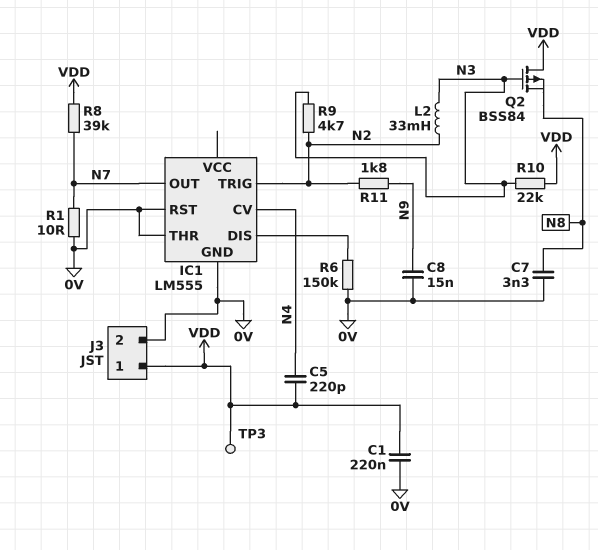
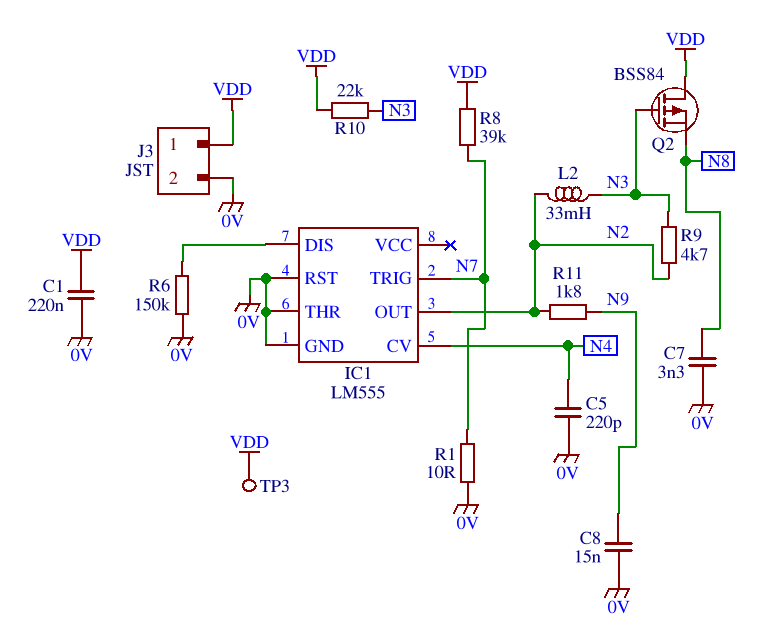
C5: 220pF (N4, VDD) -> 220pF (0V, N4)
IC1 pin OUT: N7 -> N2
IC1 pin TRIG: N2 -> N7

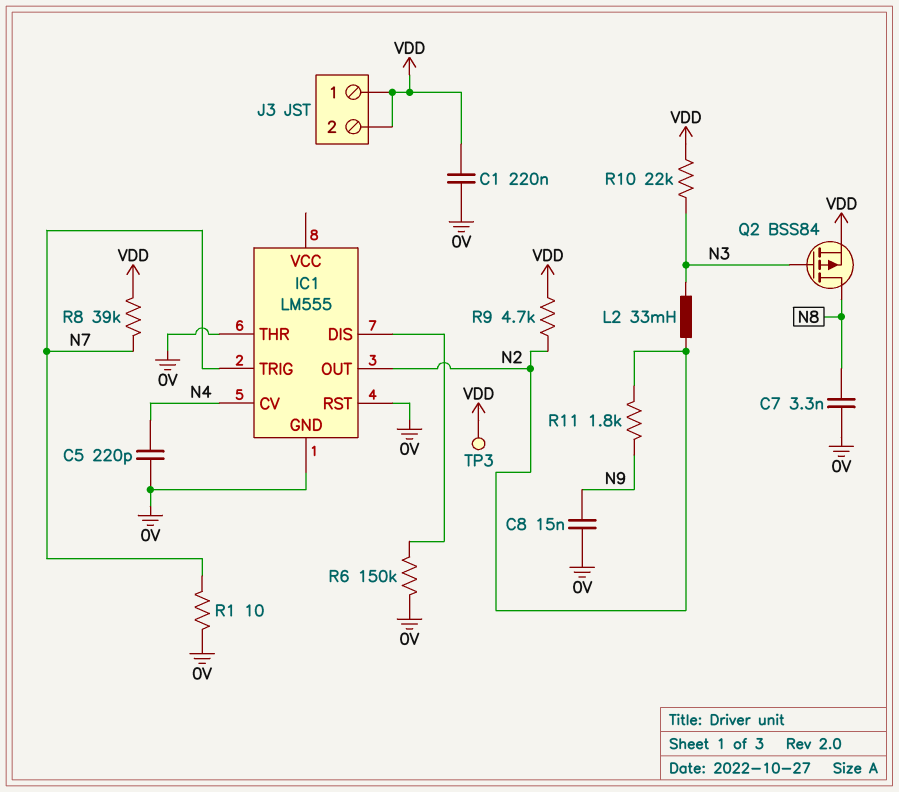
J3 pin 2: 0V -> VDD
Q2: PMOS BSS84 (G N3, D VDD, S N8) -> PMOS BSS84 (G N3, D N8, S VDD)
R9: 4.7k (N2, N3) -> 4.7k (N2, VDD)

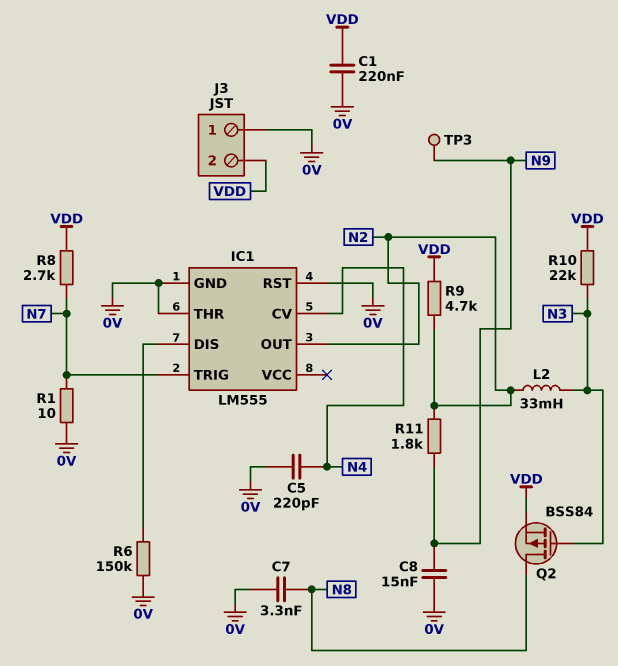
J3 pin 1: VDD -> 0V
R8: 39k (N7, VDD) -> 2.7k (N7, VDD)
TP3: test point (VDD) -> test point (N9)

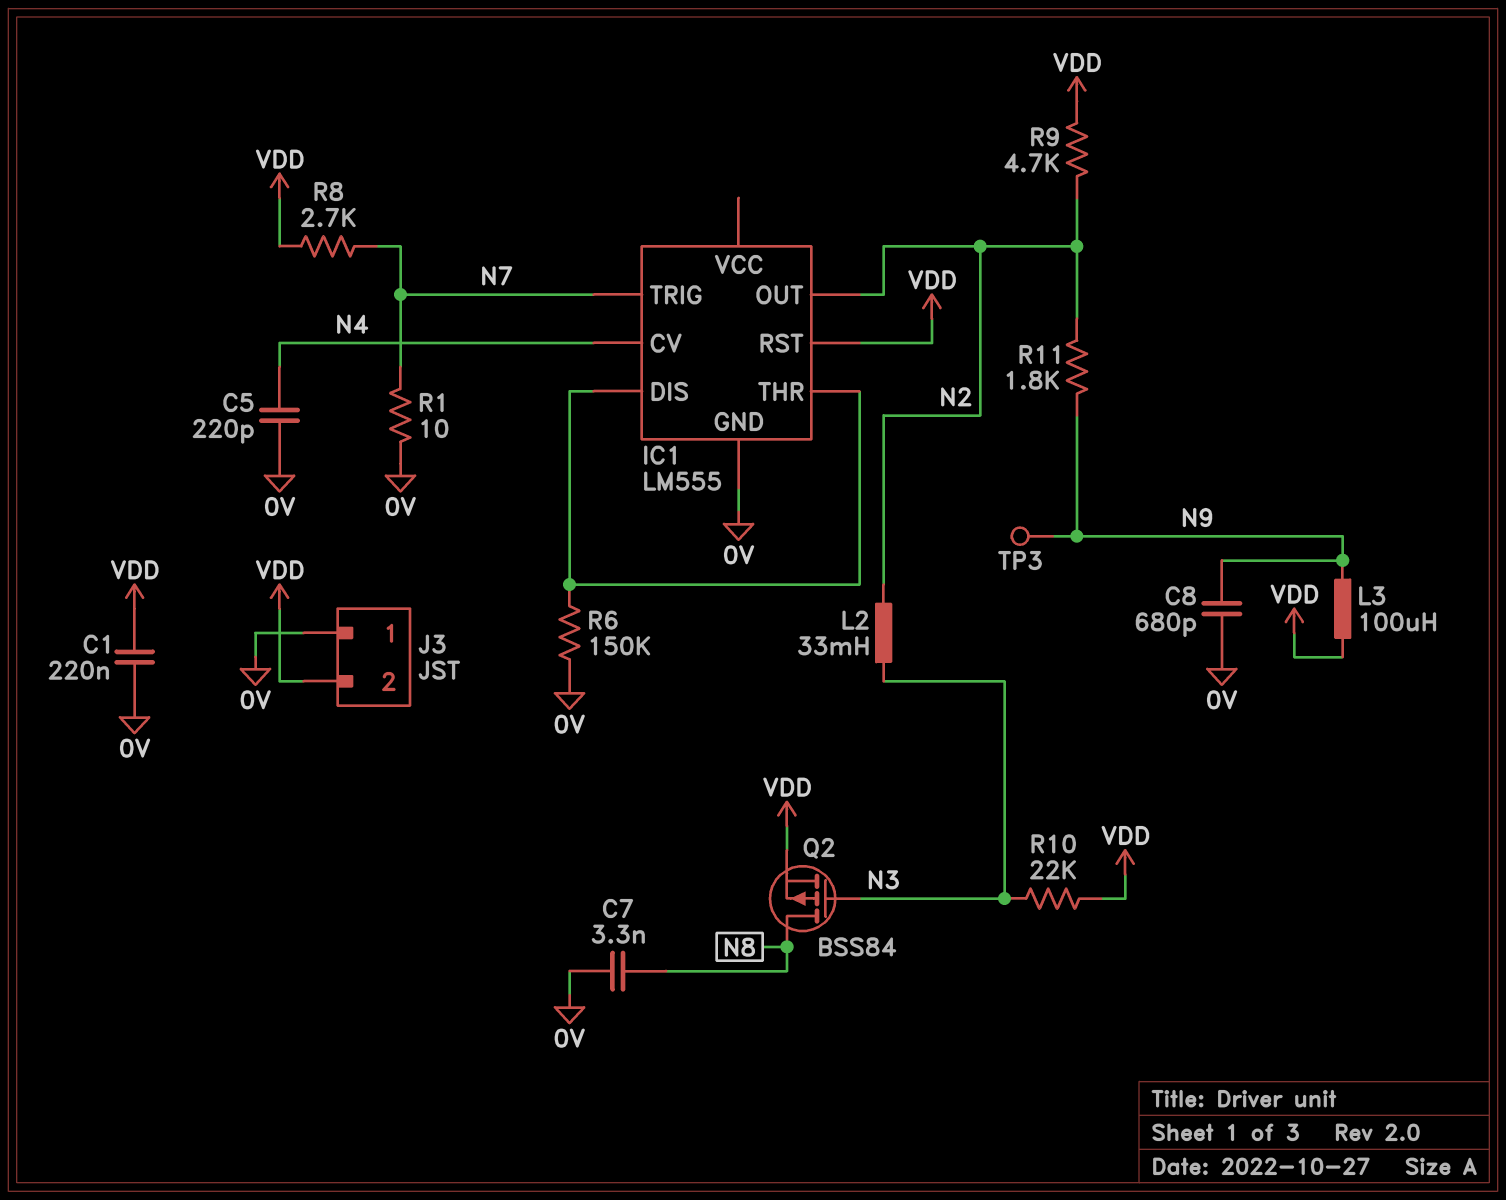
C8: 15nF (0V, N9) -> 680pF (0V, N9)
IC1 pin RST: 0V -> VDD
IC1 pin THR: 0V -> IC1/DIS
L3: none -> 100uH (N9, VDD)

